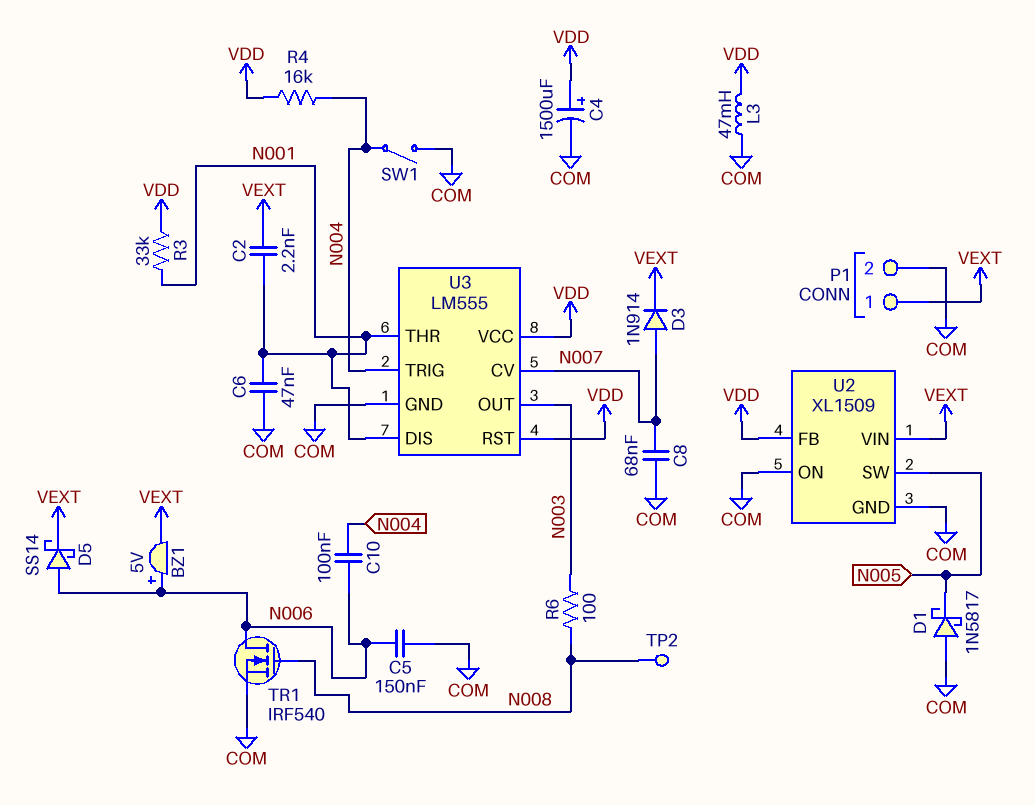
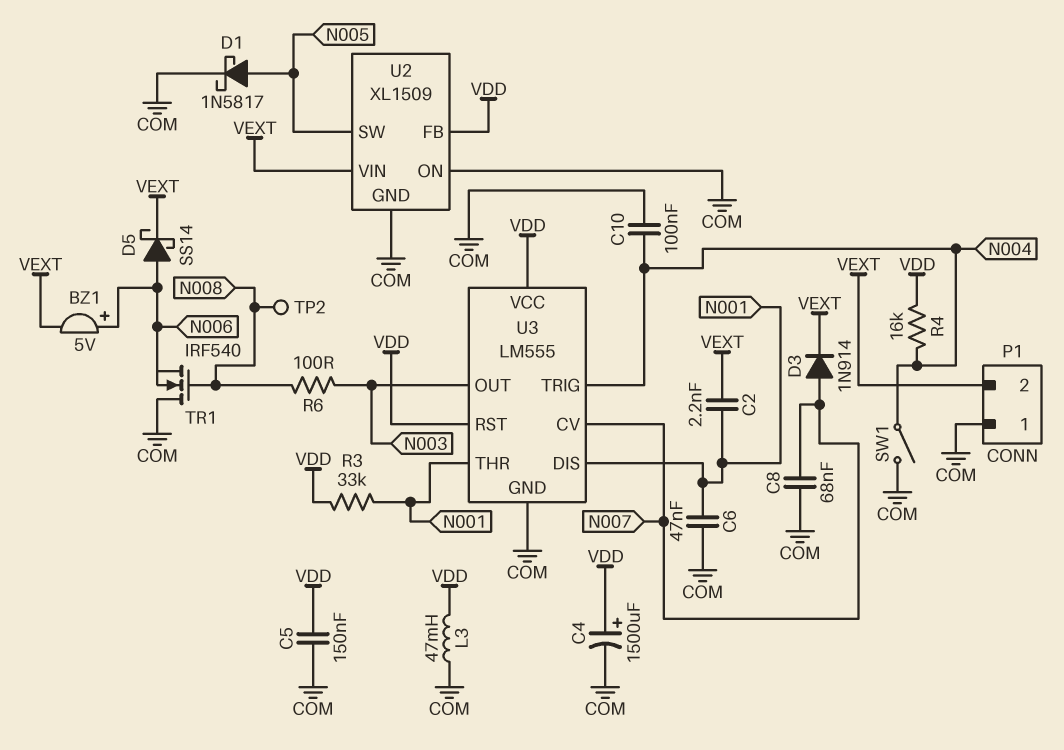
C5: 150nF (COM, N006) -> 150nF (COM, VDD)
C10: 100nF (N004, N006) -> 100nF (COM, N004)
D1: schottky 1N5817 (A COM, K N005) -> schottky 1N5817 (A N005, K COM)
P1 pin 1: VEXT -> COM
P1 pin 2: COM -> VEXT
TR1: NMOS IRF540 (G N008, D N006, S COM) -> NMOS IRF540 (G N008, D COM, S N006)

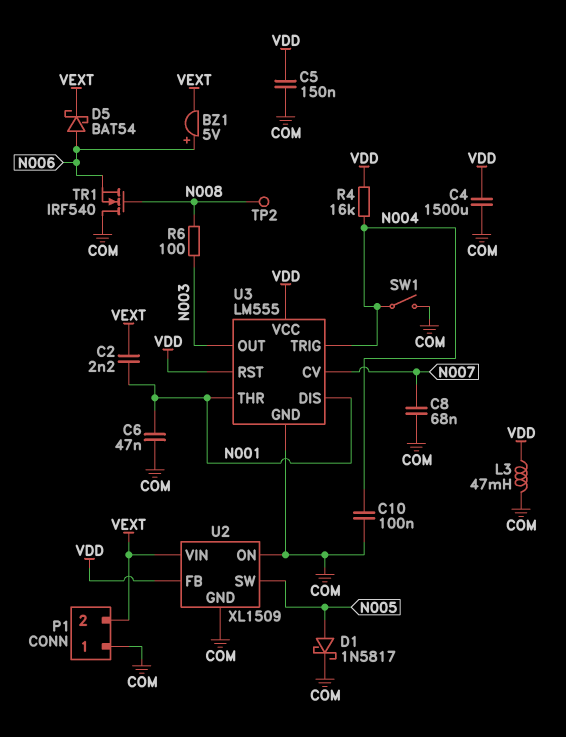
C4: 1500uF (plus VDD, minus COM) -> 1500uF (COM, VDD)
D3: diode 1N914 (A N007, K VEXT) -> none
D5: schottky SS14 (A N006, K VEXT) -> schottky BAT54 (A N006, K VEXT)
R3: 33k (N001, VDD) -> none

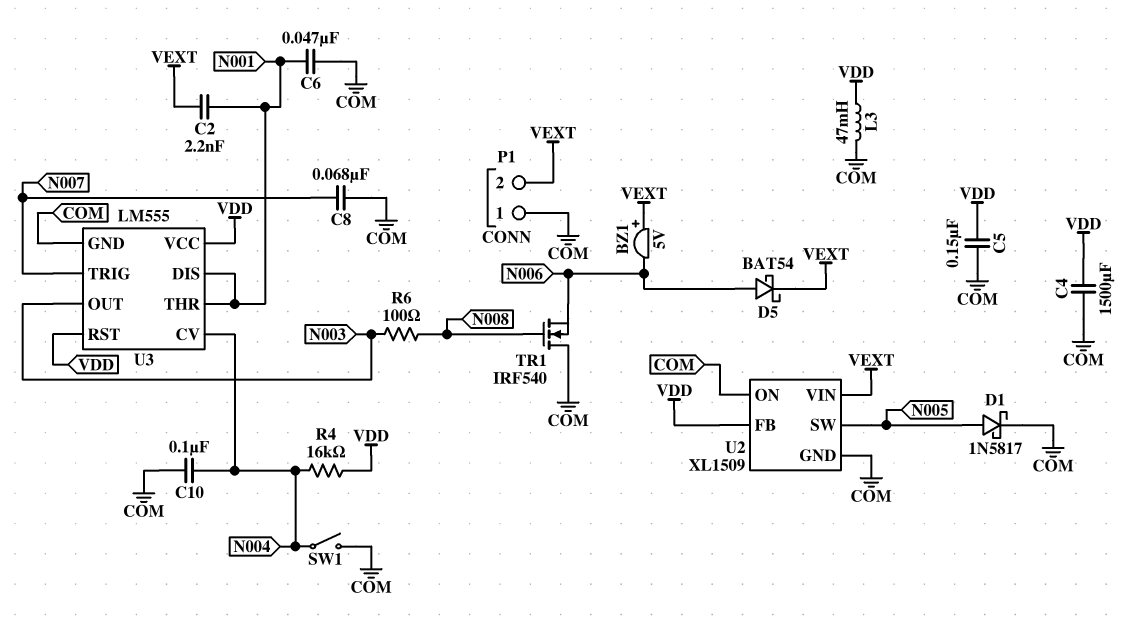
BZ1: buzzer 5V (plus N006, minus VEXT) -> buzzer 5V (plus VEXT, minus N006)
TP2: test point (N008) -> none
U3 pin CV: N007 -> N004
U3 pin TRIG: N004 -> N007

